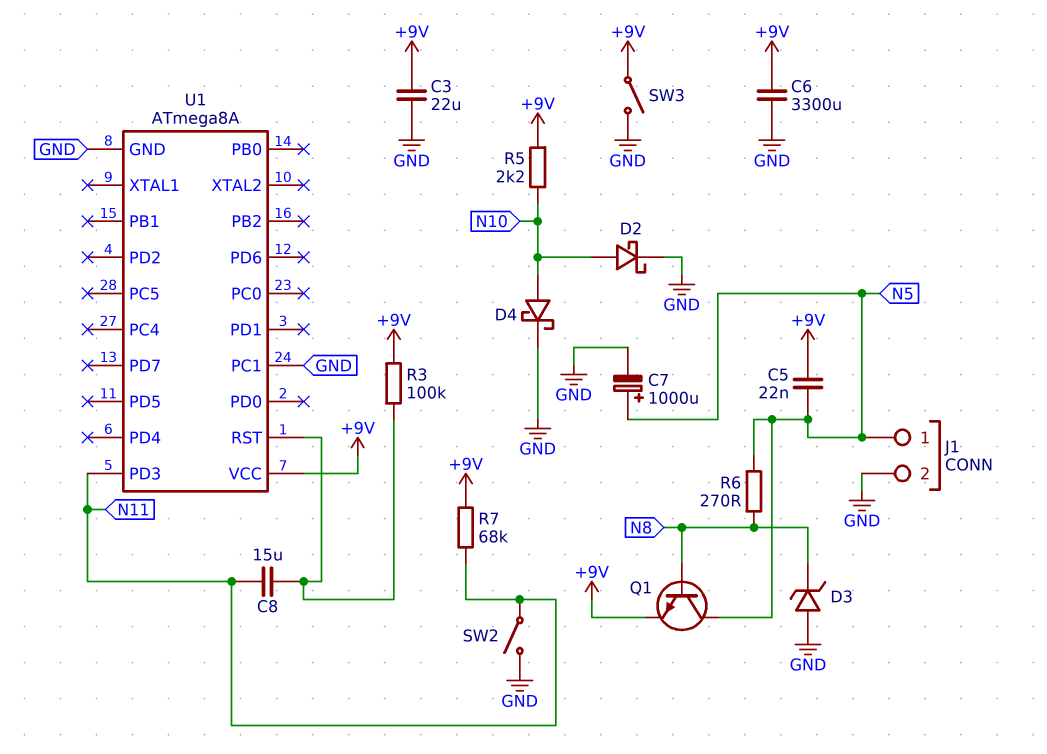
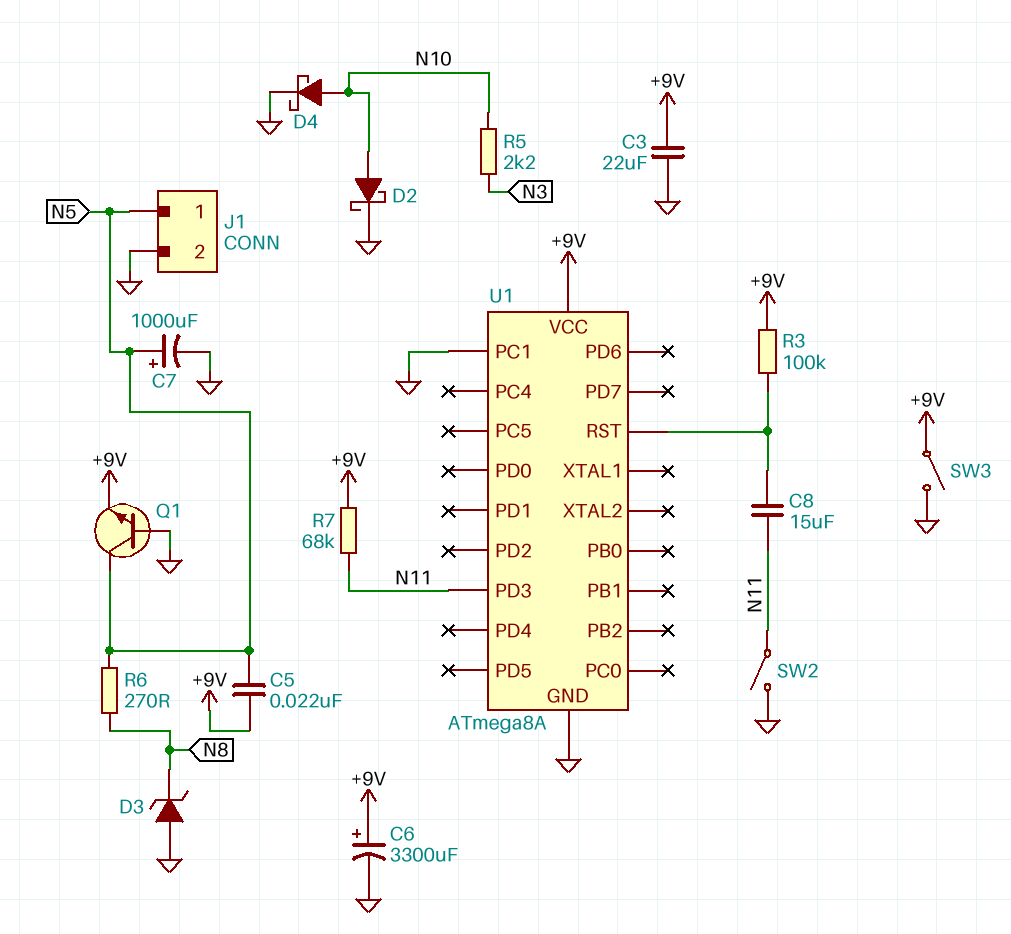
C6: 3300uF (+9V, GND) -> 3300uF (plus +9V, minus GND)
Q1: NPN (B N8, C N5, E +9V) -> NPN (B GND, C N5, E +9V)
R5: 2.2k (+9V, N10) -> 2.2k (N3, N10)

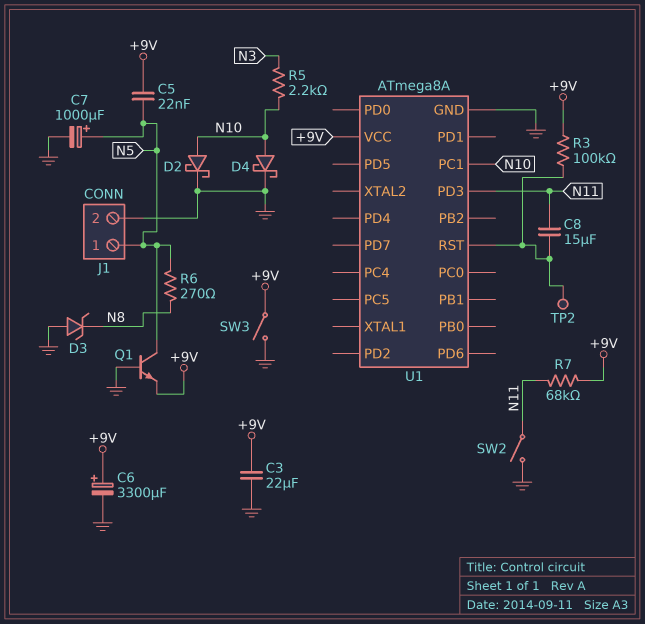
TP2: none -> test point (U1/RST)
U1 pin PC1: GND -> N10

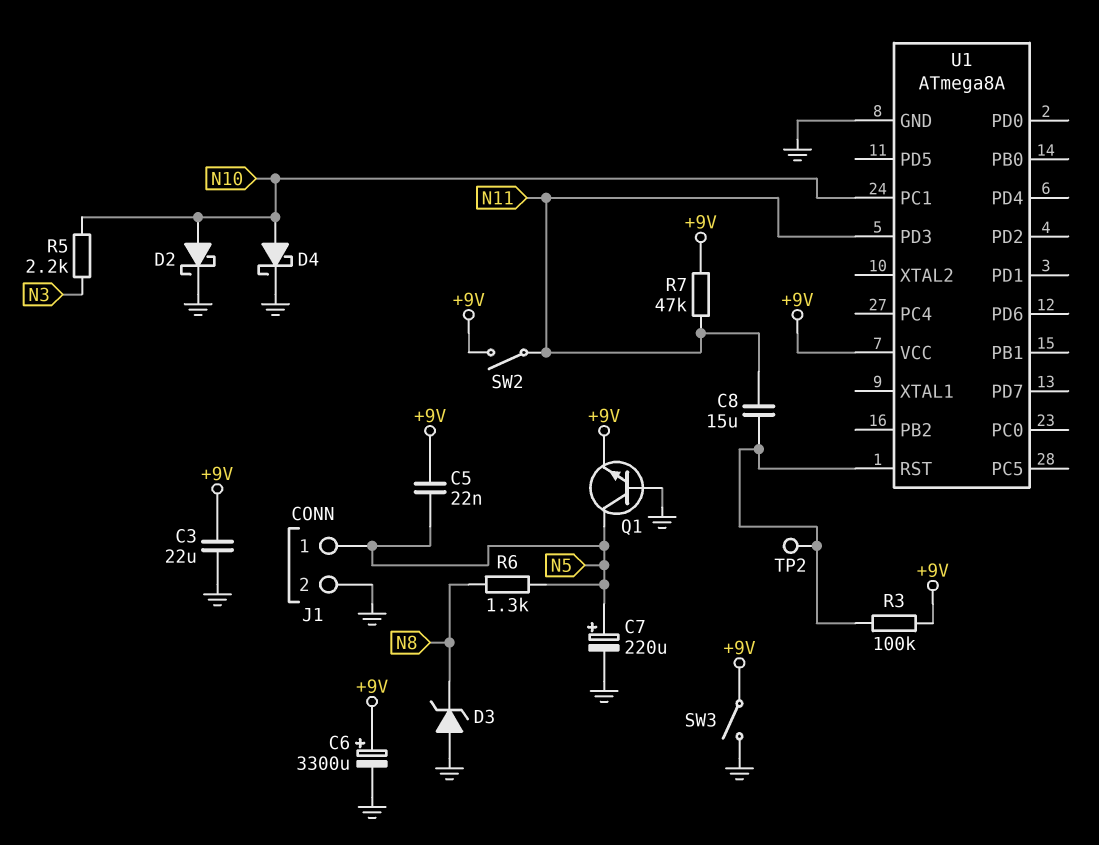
C7: 1000uF (plus N5, minus GND) -> 220uF (plus N5, minus GND)
R6: 270 (N5, N8) -> 1.3k (N5, N8)
R7: 68k (+9V, N11) -> 47k (+9V, N11)
SW2: switch (GND, N11) -> switch (+9V, N11)

